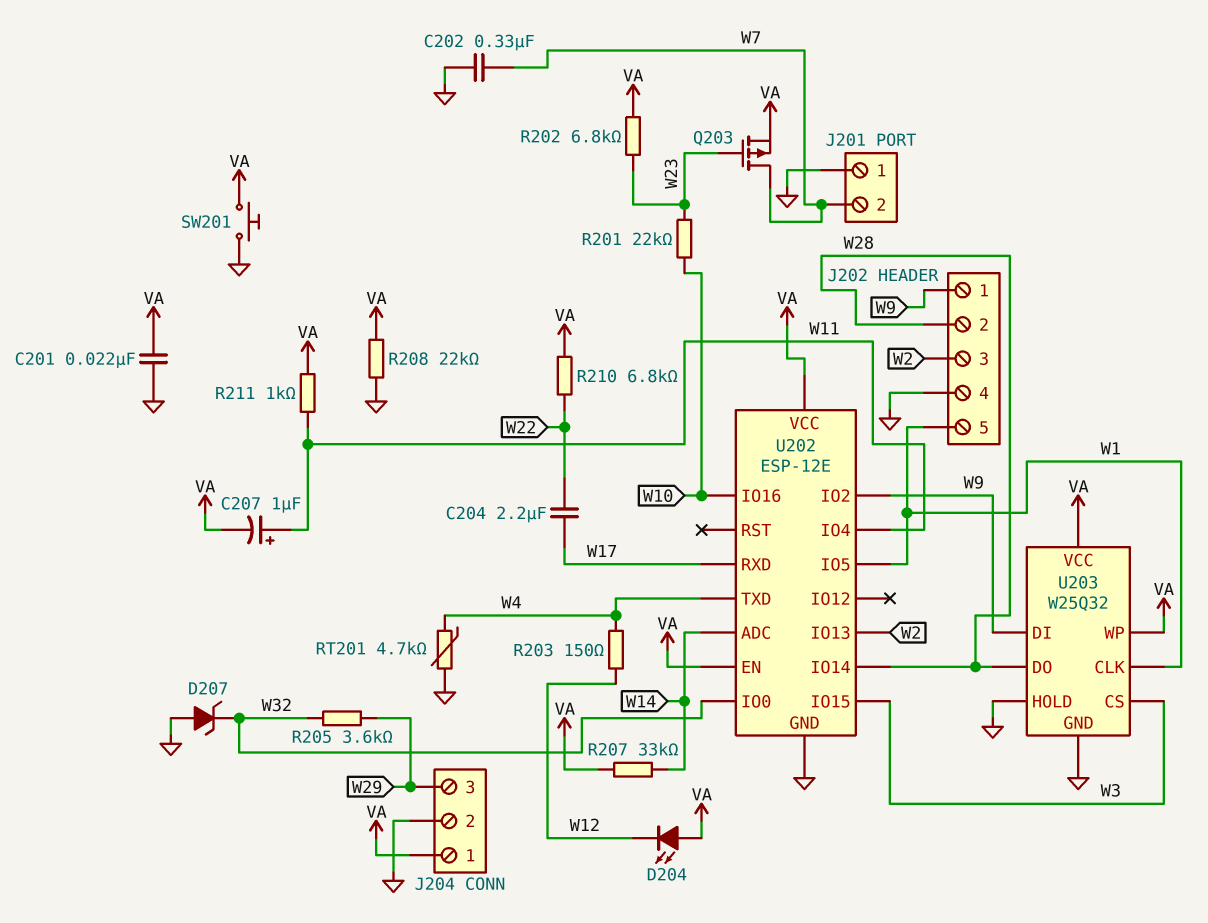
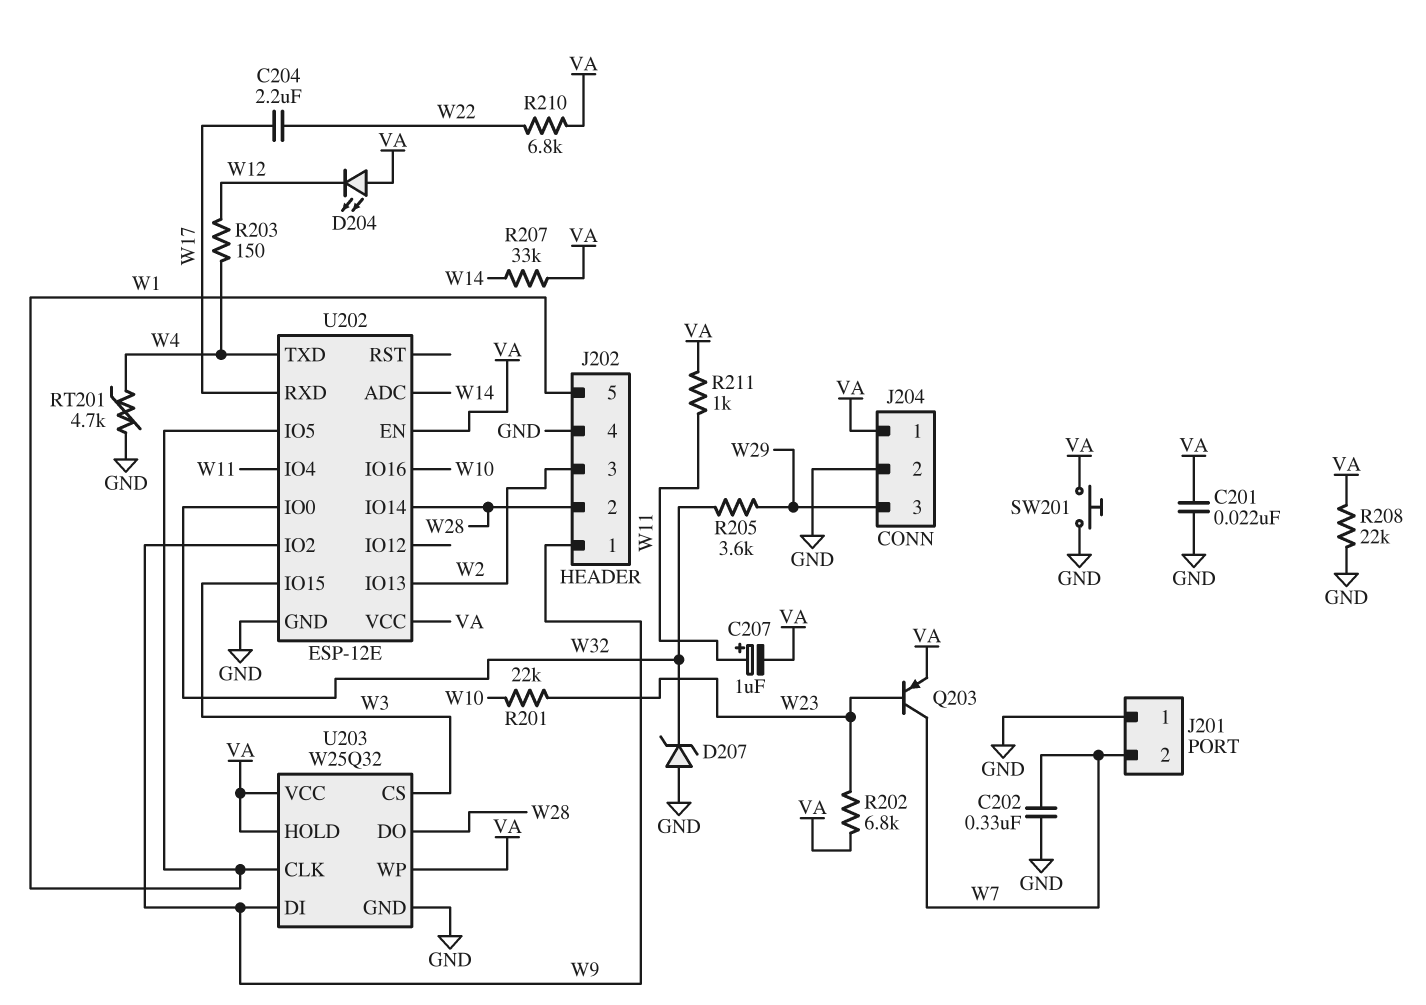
Q203: PMOS (G W23, D W7, S VA) -> PNP (B W23, C W7, E VA)
U203 pin HOLD: GND -> VA

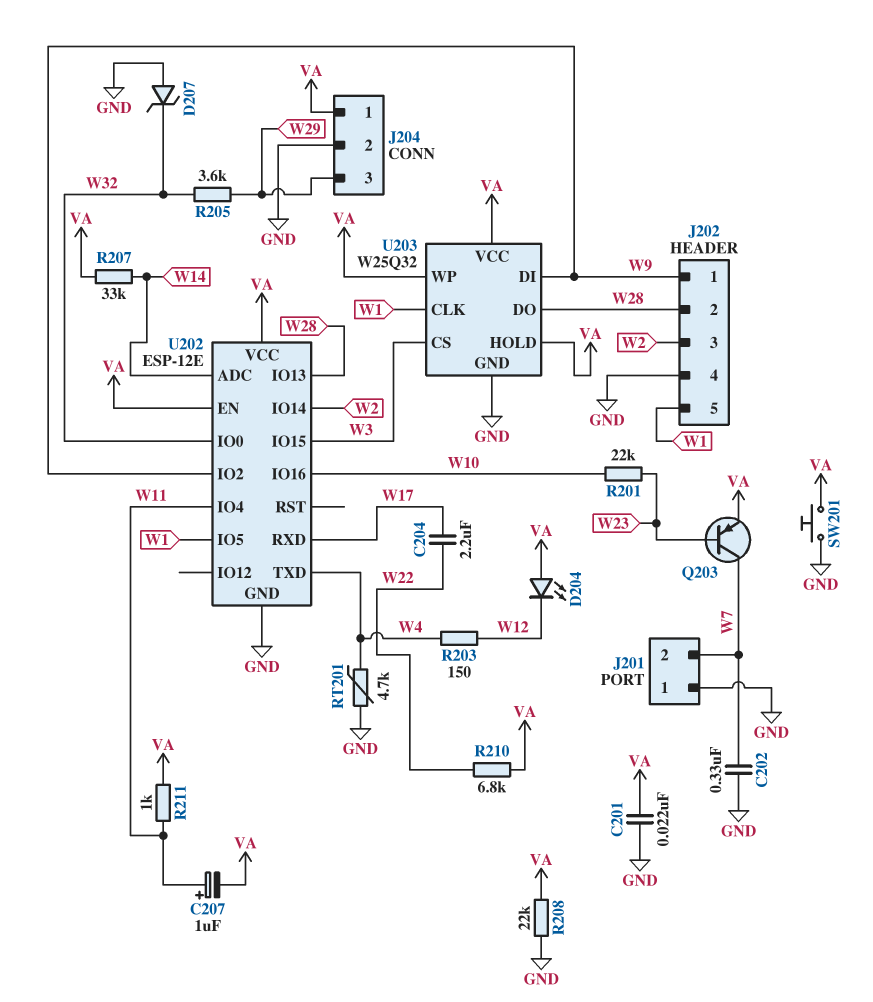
R202: 6.8k (VA, W23) -> none
U202 pin IO13: W2 -> W28
U202 pin IO14: W28 -> W2

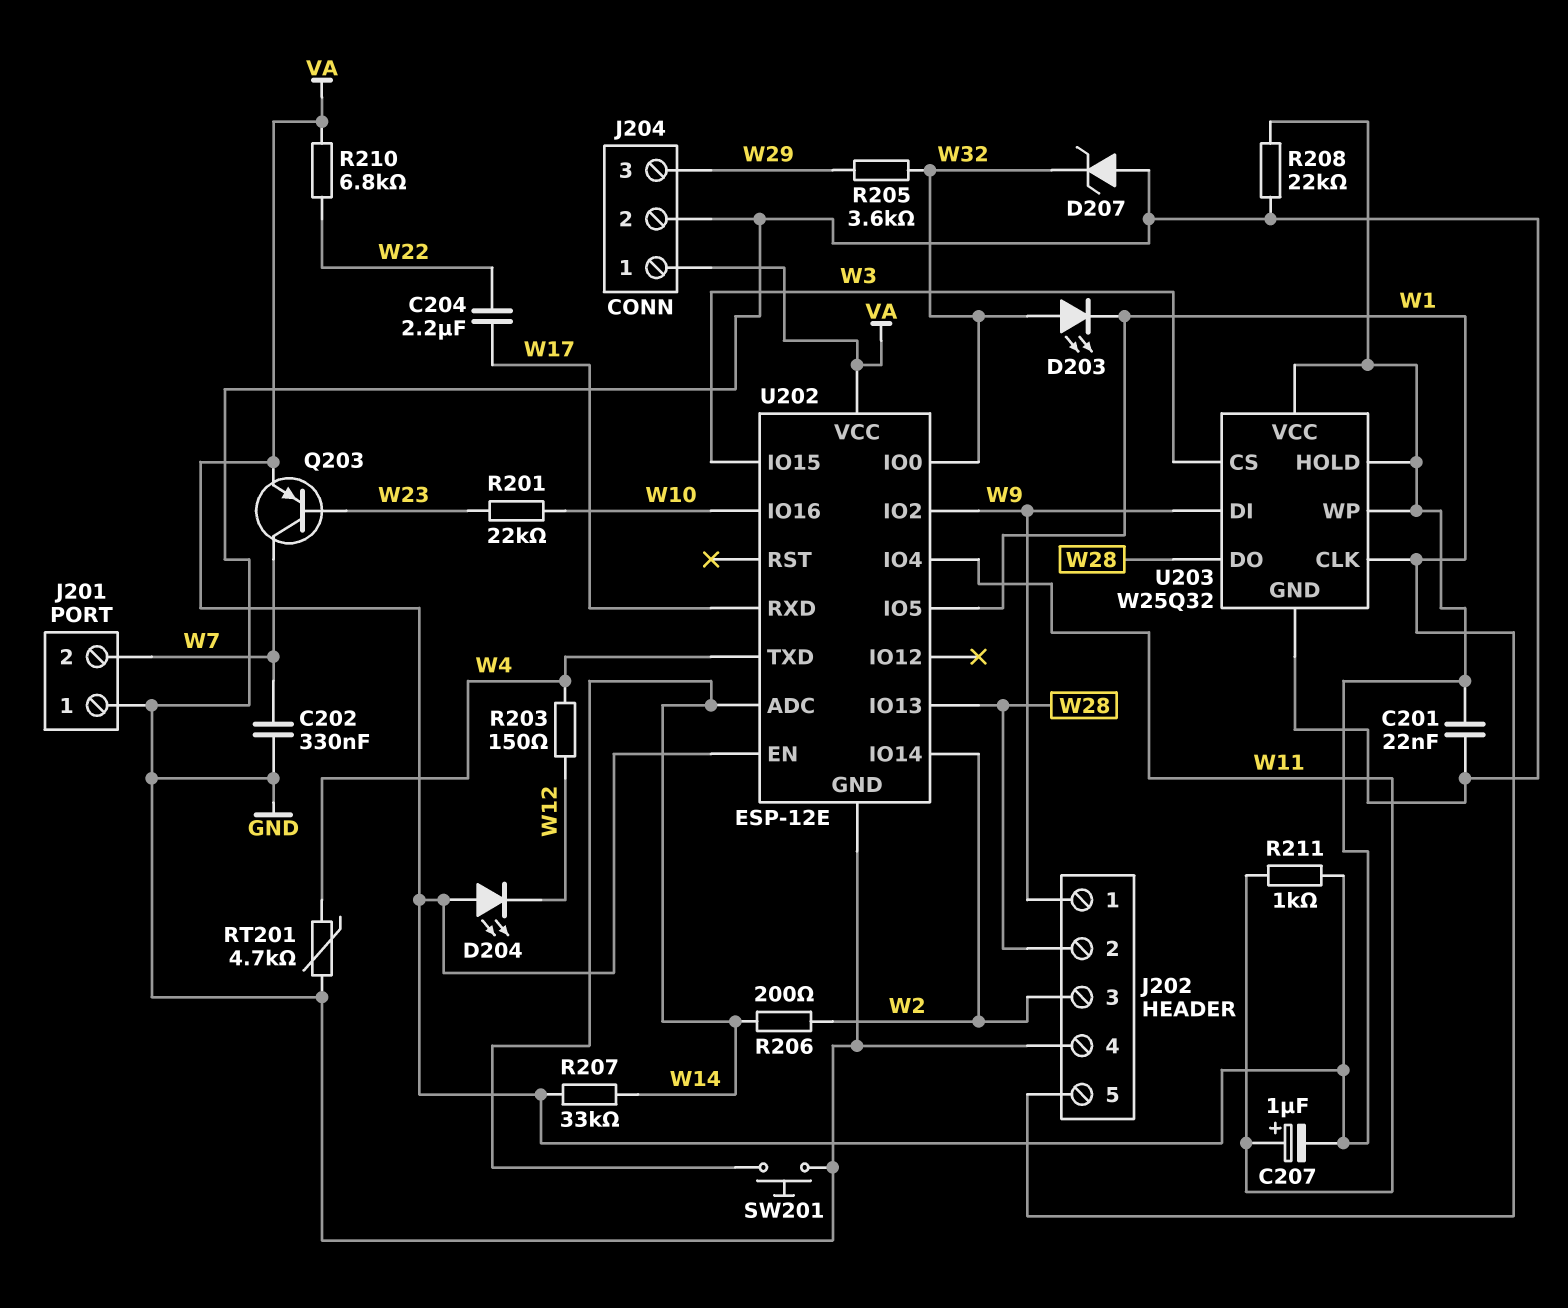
D203: none -> LED (A W32, K W1)
R206: none -> 200 (W2, W14)
SW201: button (GND, VA) -> button (GND, W14)

